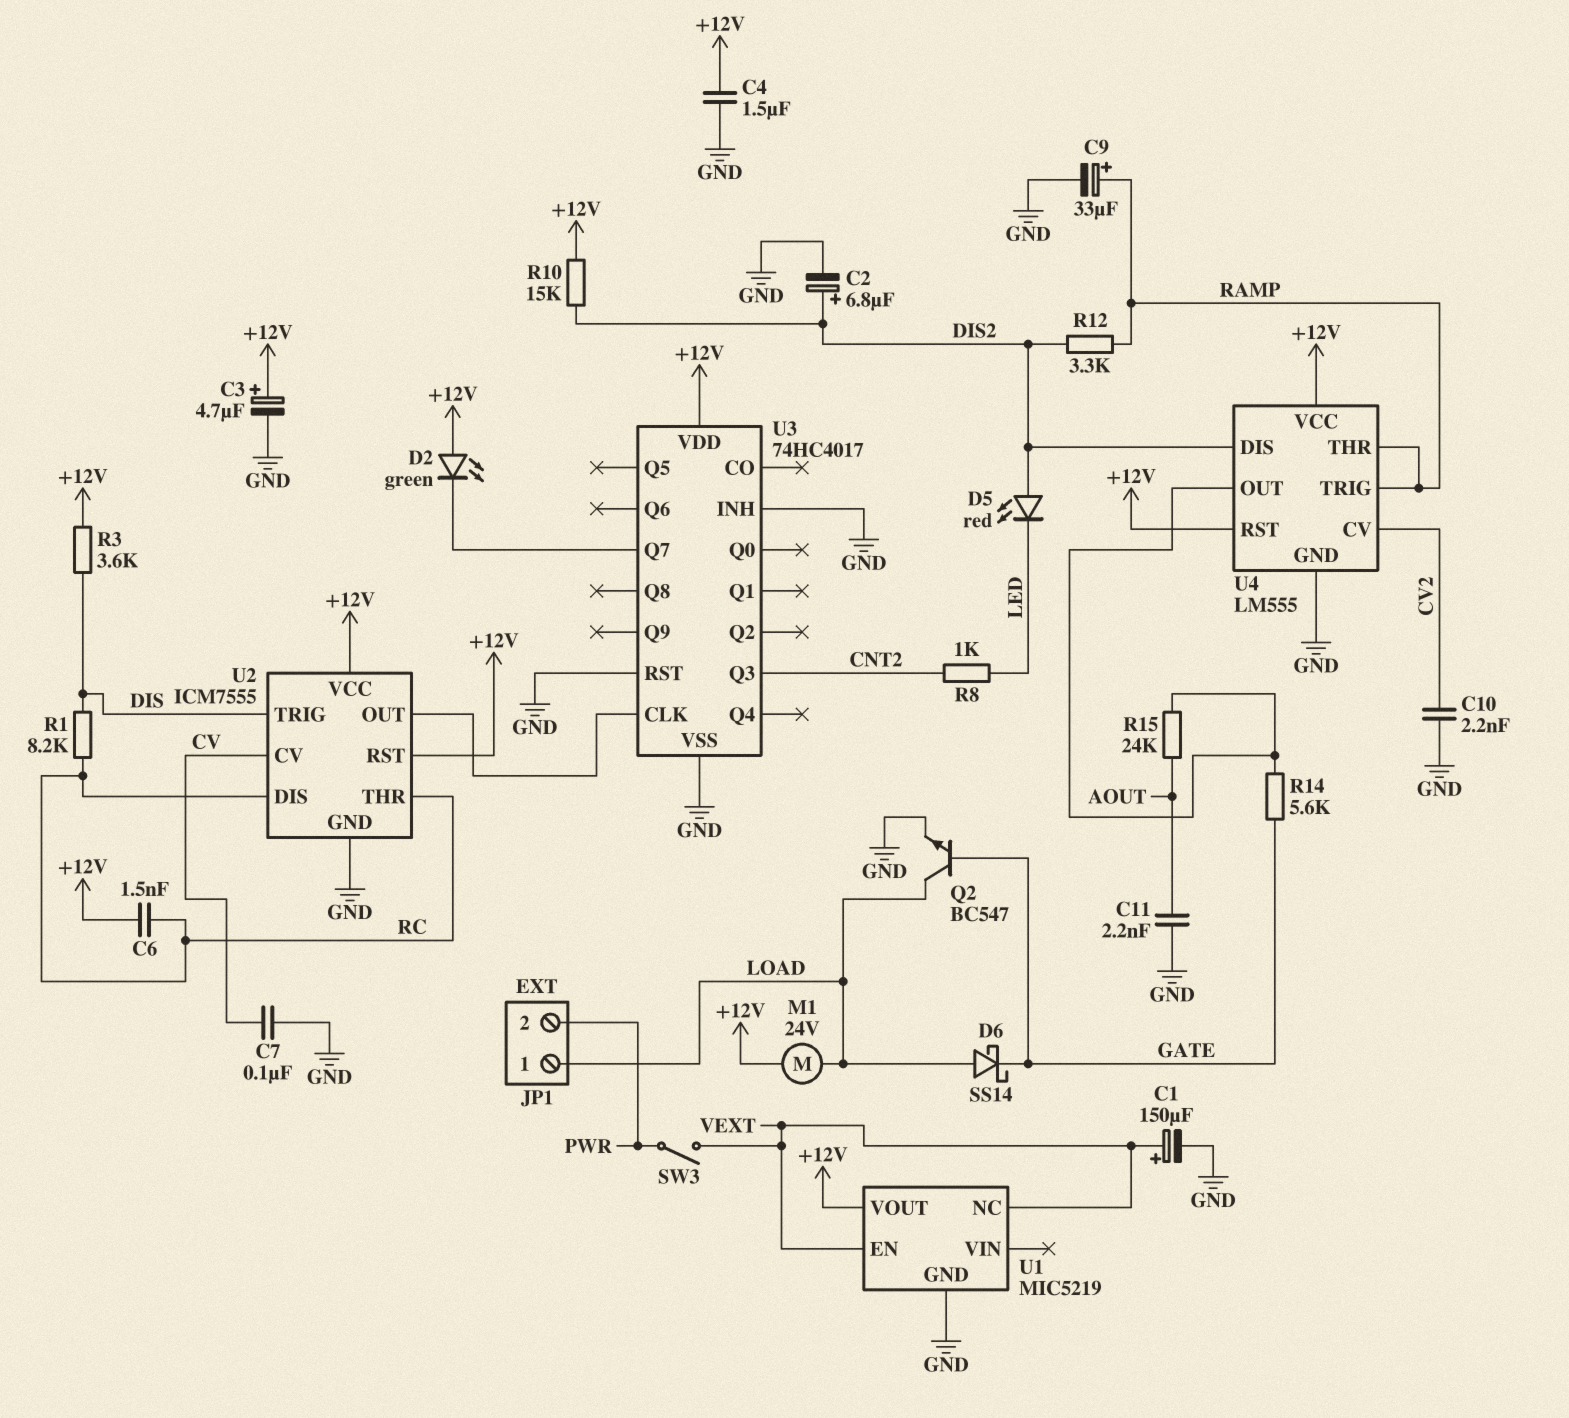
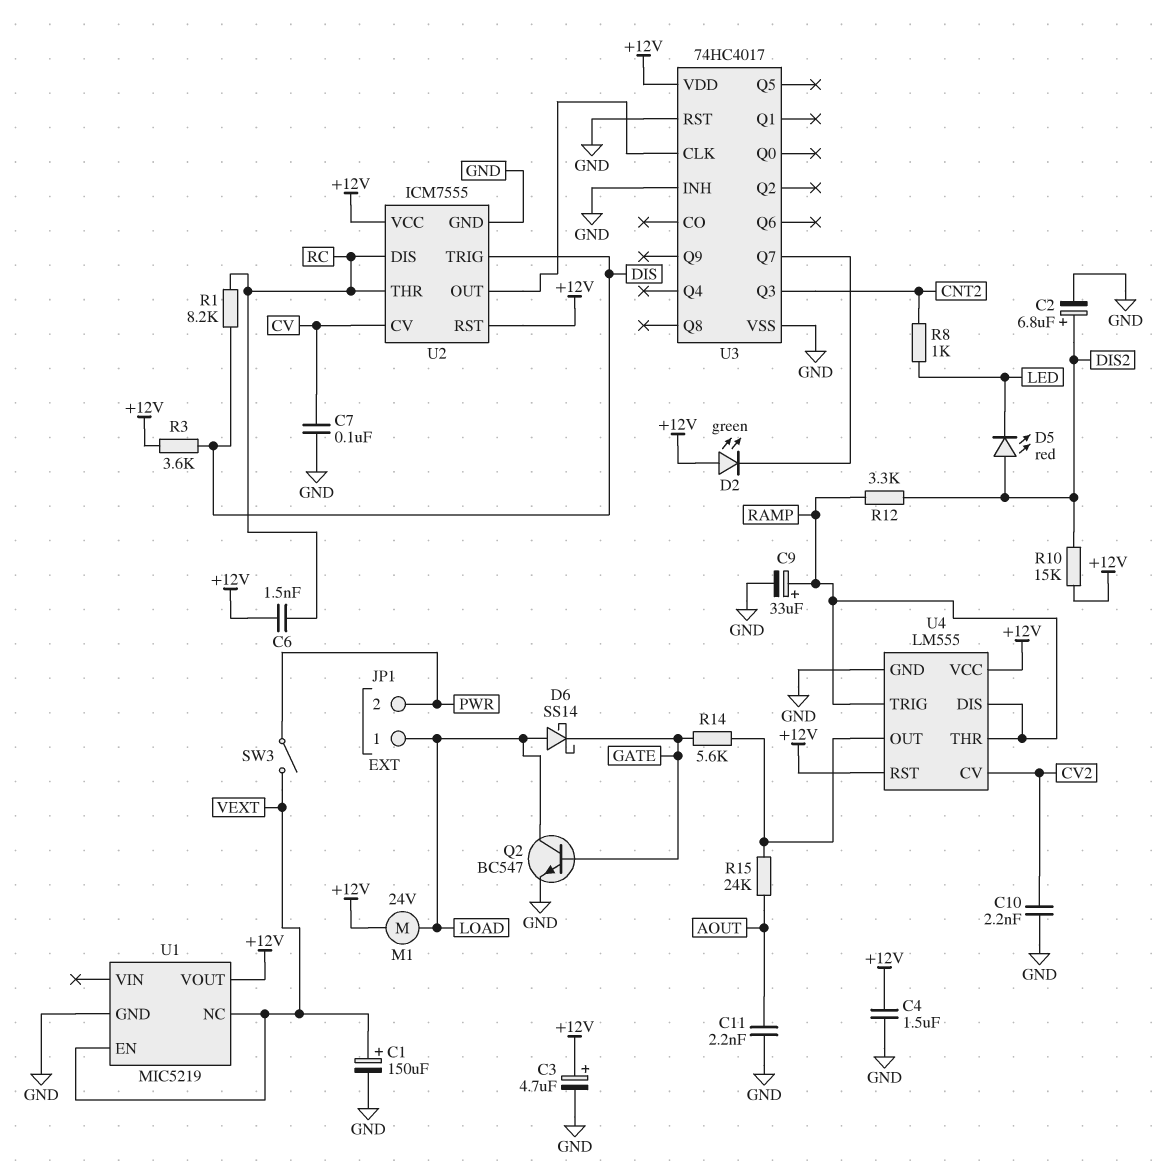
U4 pin DIS: DIS2 -> RAMP

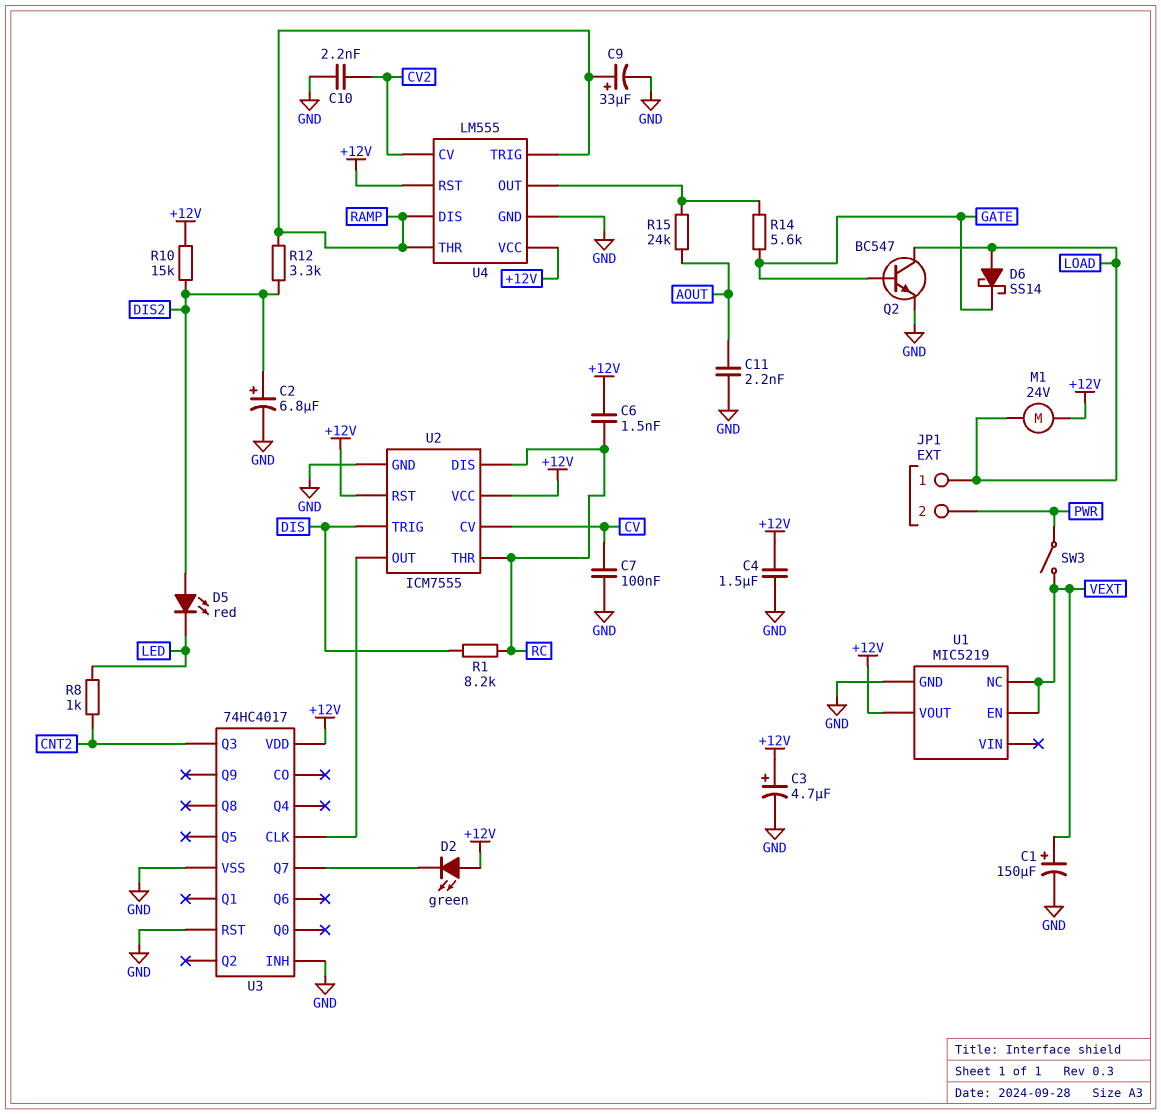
R3: 3.6k (+12V, DIS) -> none

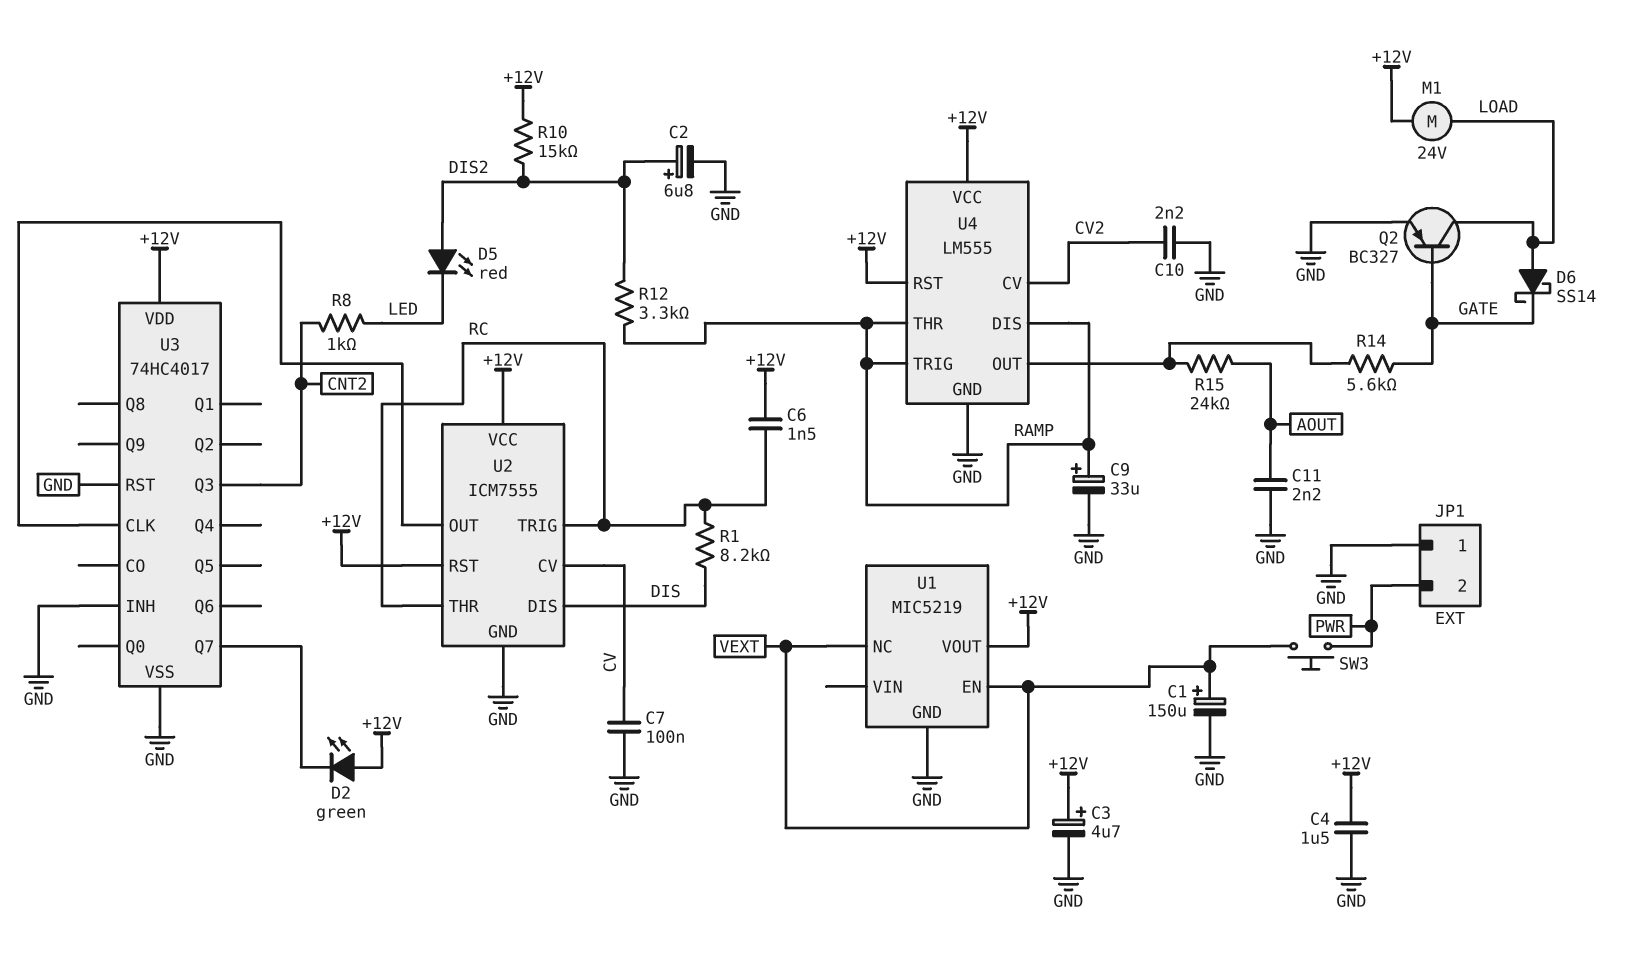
JP1 pin 1: LOAD -> GND
Q2: NPN BC547 (B GATE, C LOAD, E GND) -> PNP BC327 (B GATE, C LOAD, E GND)
SW3: switch (PWR, VEXT) -> button (PWR, VEXT)
U2 pin DIS: RC -> DIS
U2 pin TRIG: DIS -> RC

